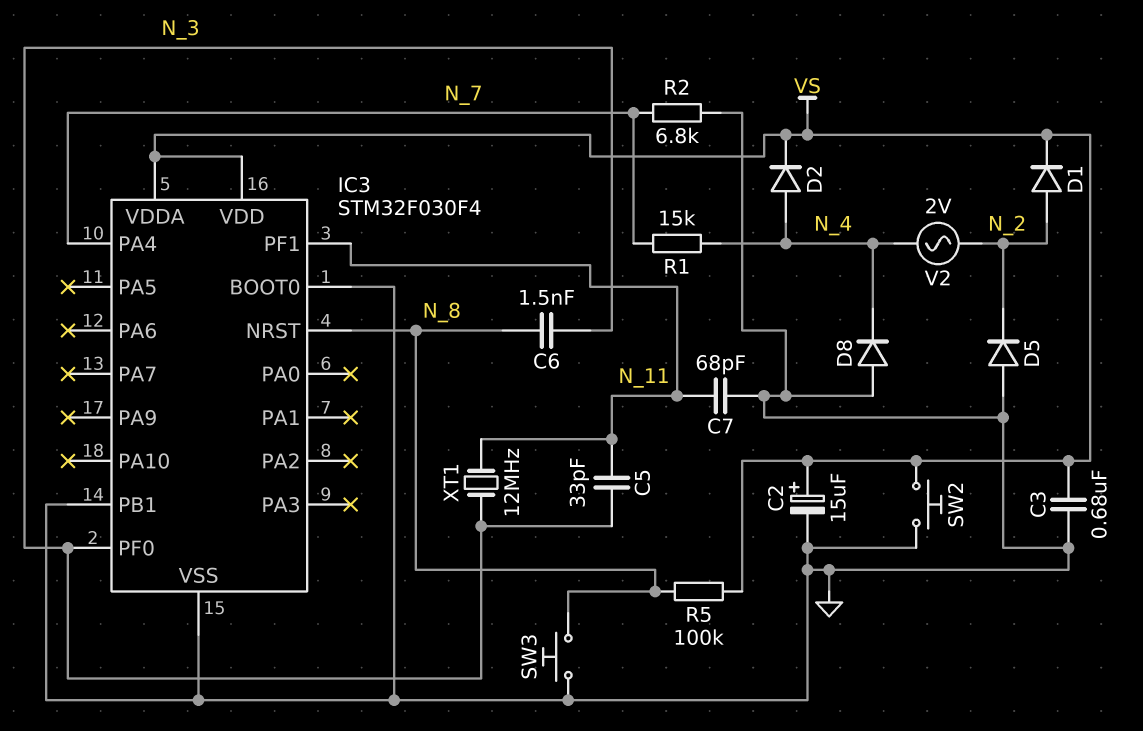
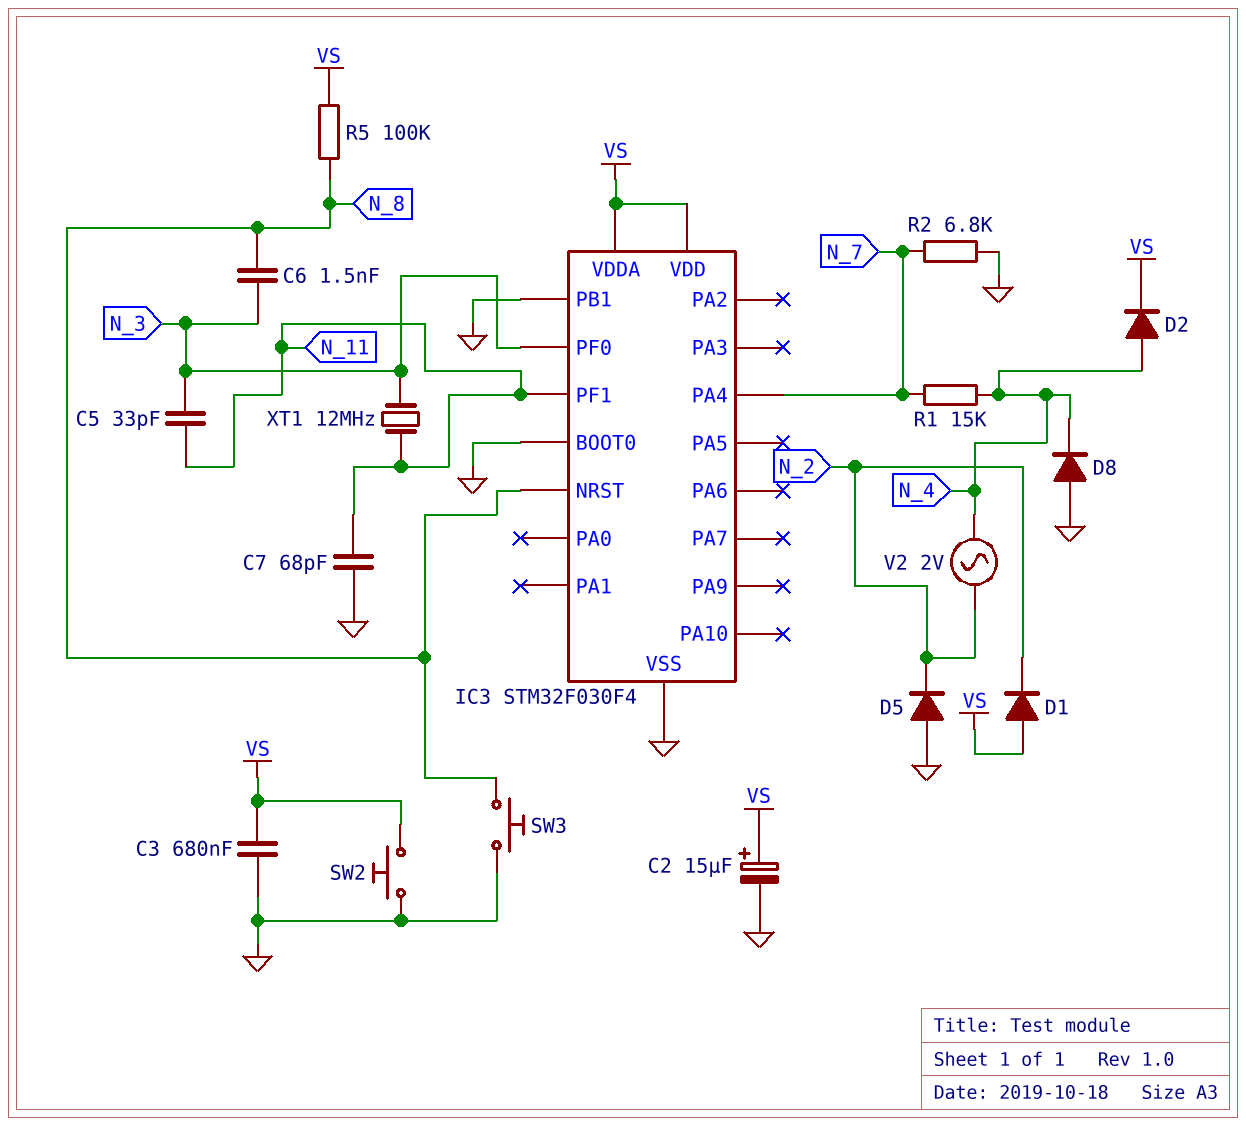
D1: diode (A N_2, K VS) -> diode (A VS, K N_2)

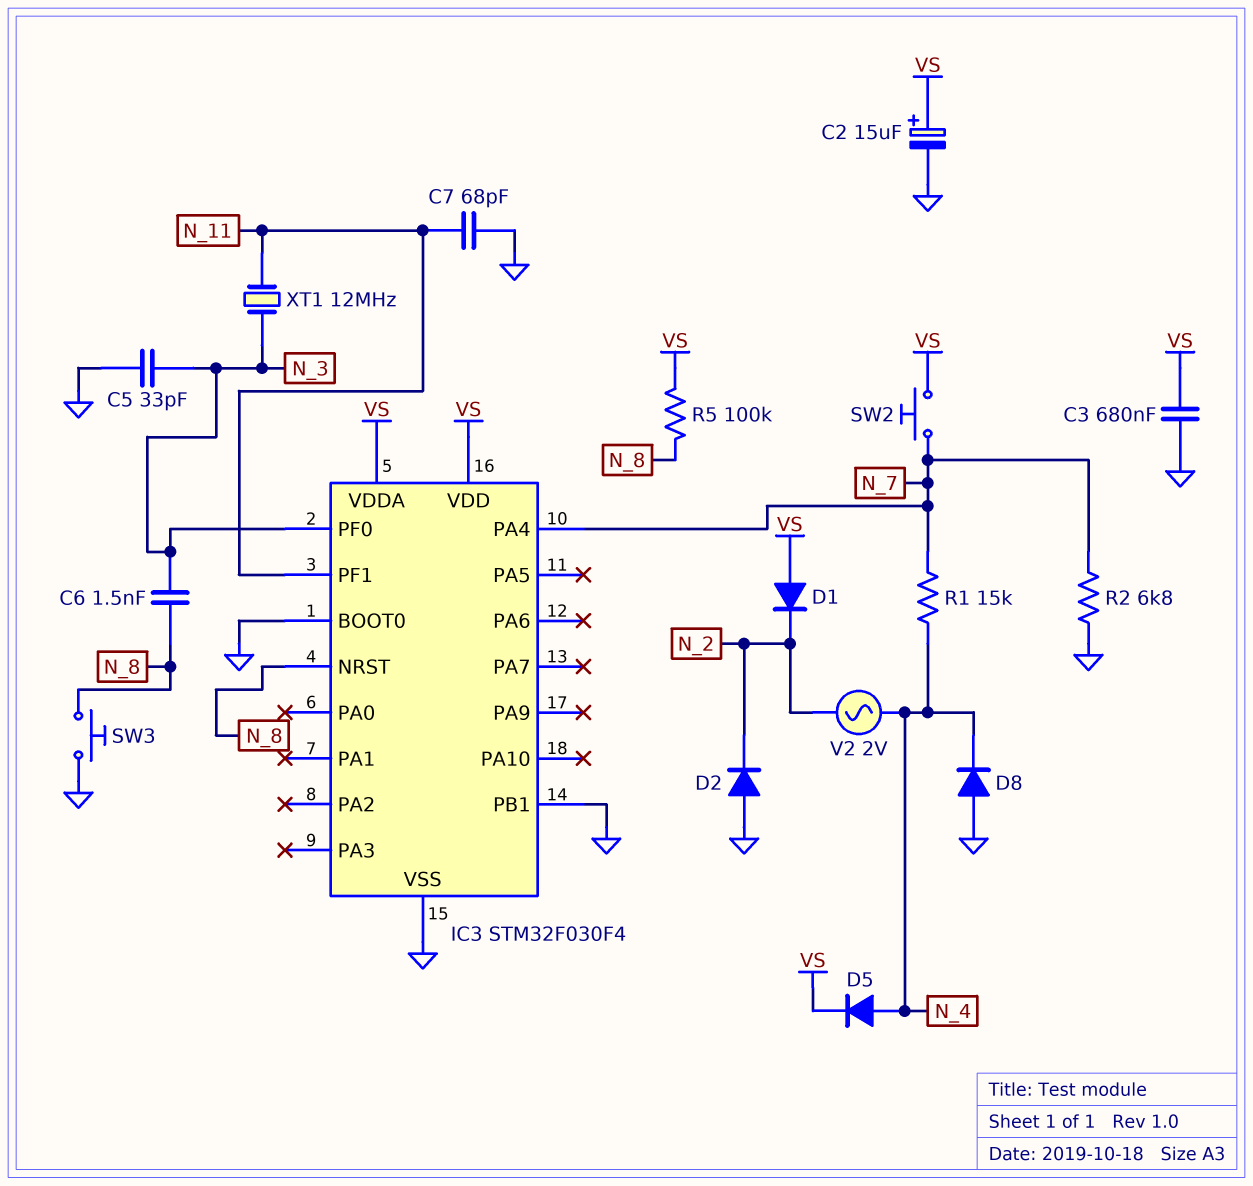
C5: 33pF (N_3, N_11) -> 33pF (GND, N_3)
D2: diode (A N_4, K VS) -> diode (A GND, K N_2)
D5: diode (A GND, K N_2) -> diode (A N_4, K VS)
SW2: button (GND, VS) -> button (N_7, VS)

